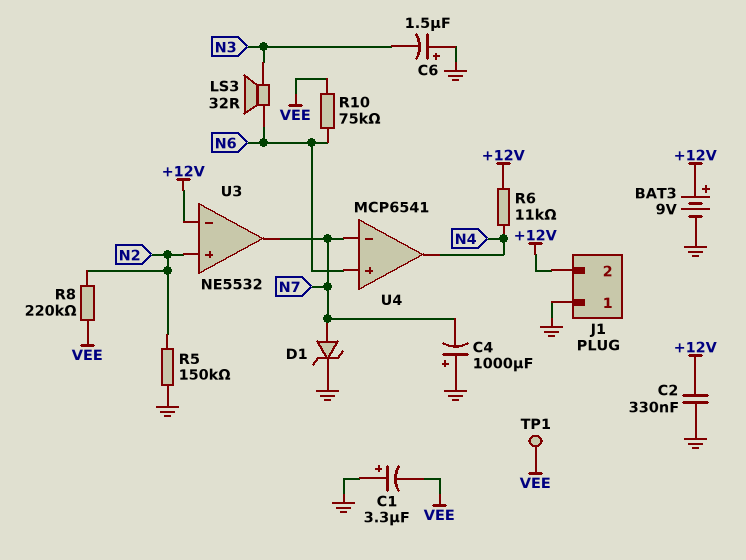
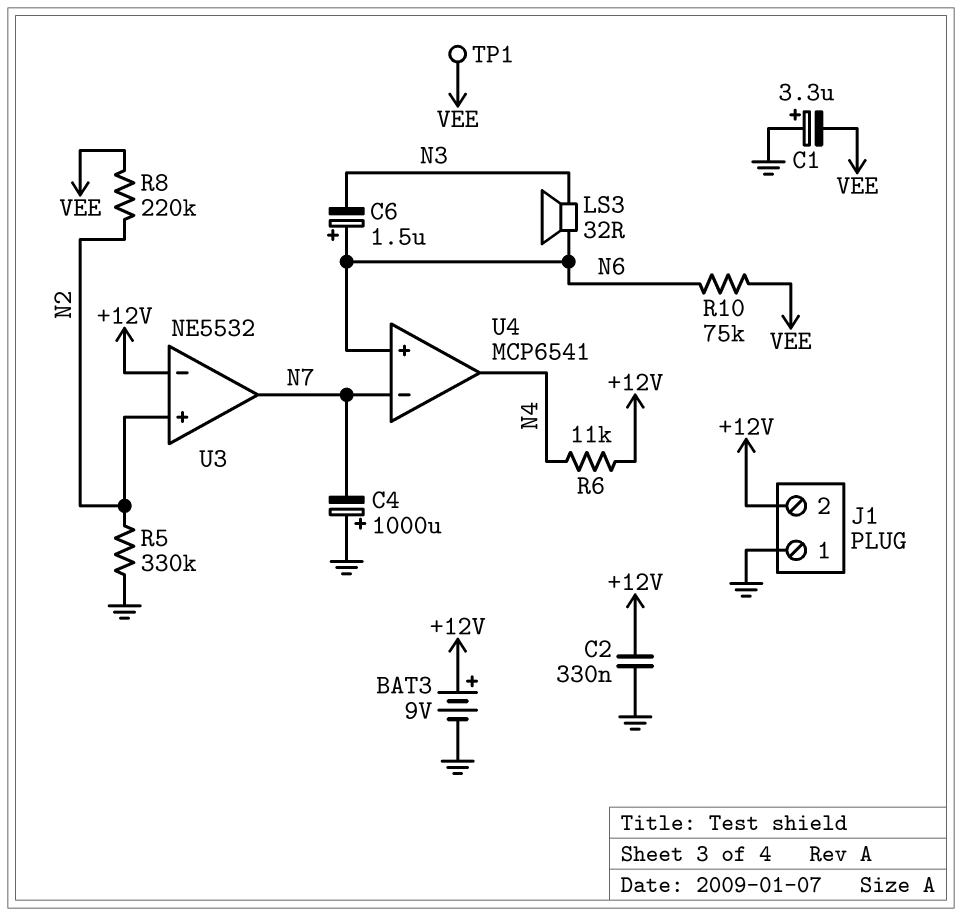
C6: 1.5uF (plus GND, minus N3) -> 1.5uF (plus N6, minus N3)
D1: zener (A N7, K GND) -> none
R5: 150k (GND, N2) -> 330k (GND, N2)

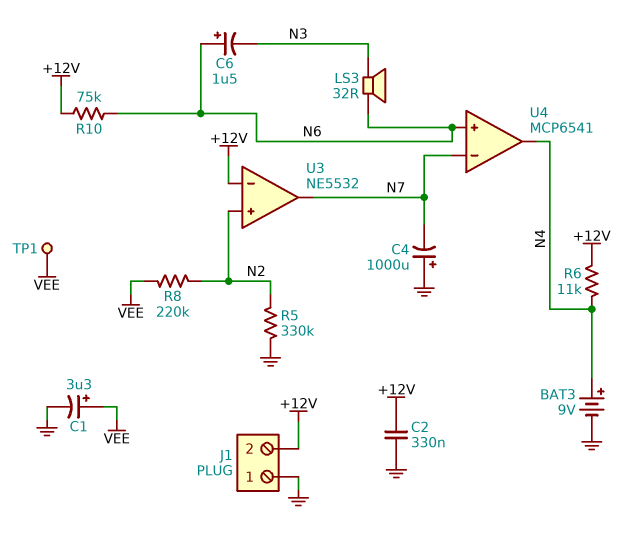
BAT3: 9V (plus +12V, minus GND) -> 9V (plus N4, minus GND)
C1: 3.3uF (plus GND, minus VEE) -> 3.3uF (plus VEE, minus GND)
R10: 75k (N6, VEE) -> 75k (+12V, N6)

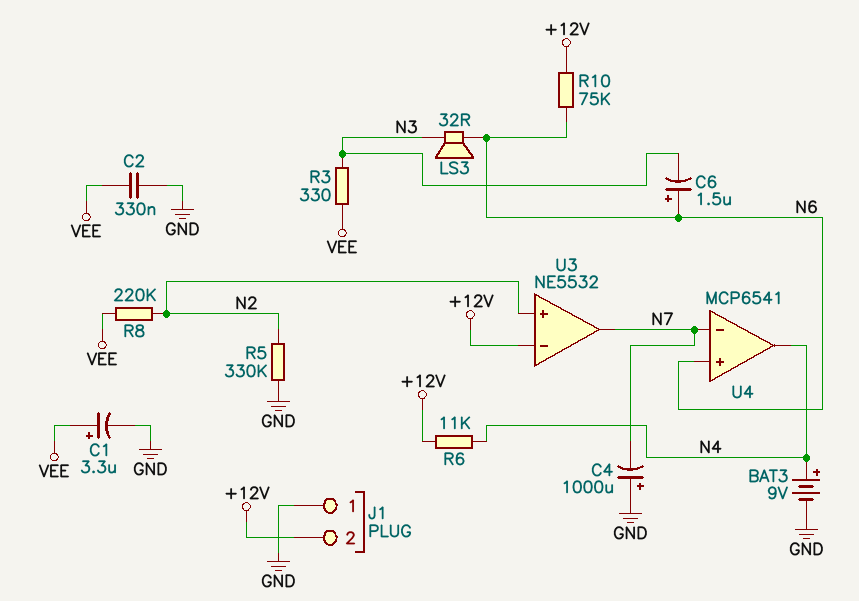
C2: 330nF (+12V, GND) -> 330nF (GND, VEE)
R3: none -> 330 (N3, VEE)
TP1: test point (VEE) -> none

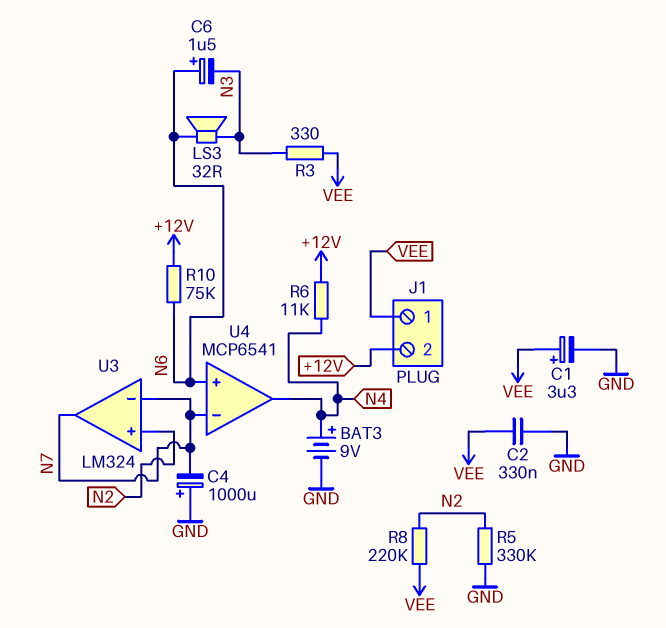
J1 pin 1: GND -> VEE
U3: NE5532 -> LM324
U3 pin in-: +12V -> N7

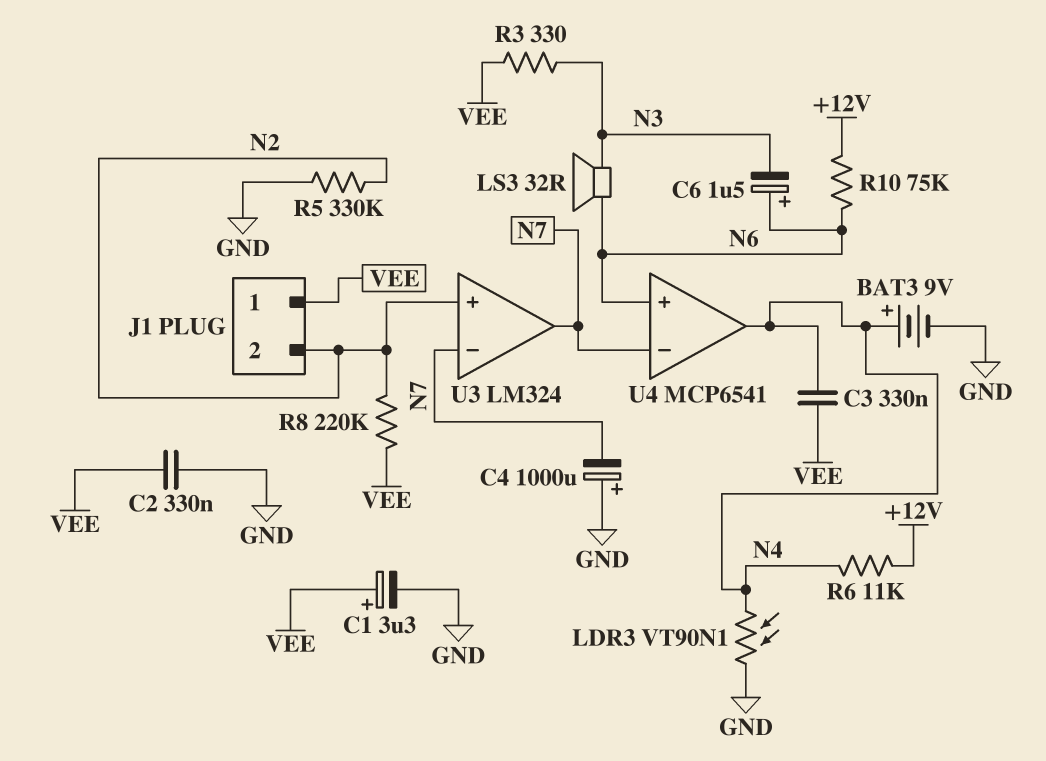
C3: none -> 330nF (N4, VEE)
J1 pin 2: +12V -> N2
LDR3: none -> VT90N1 (GND, N4)

